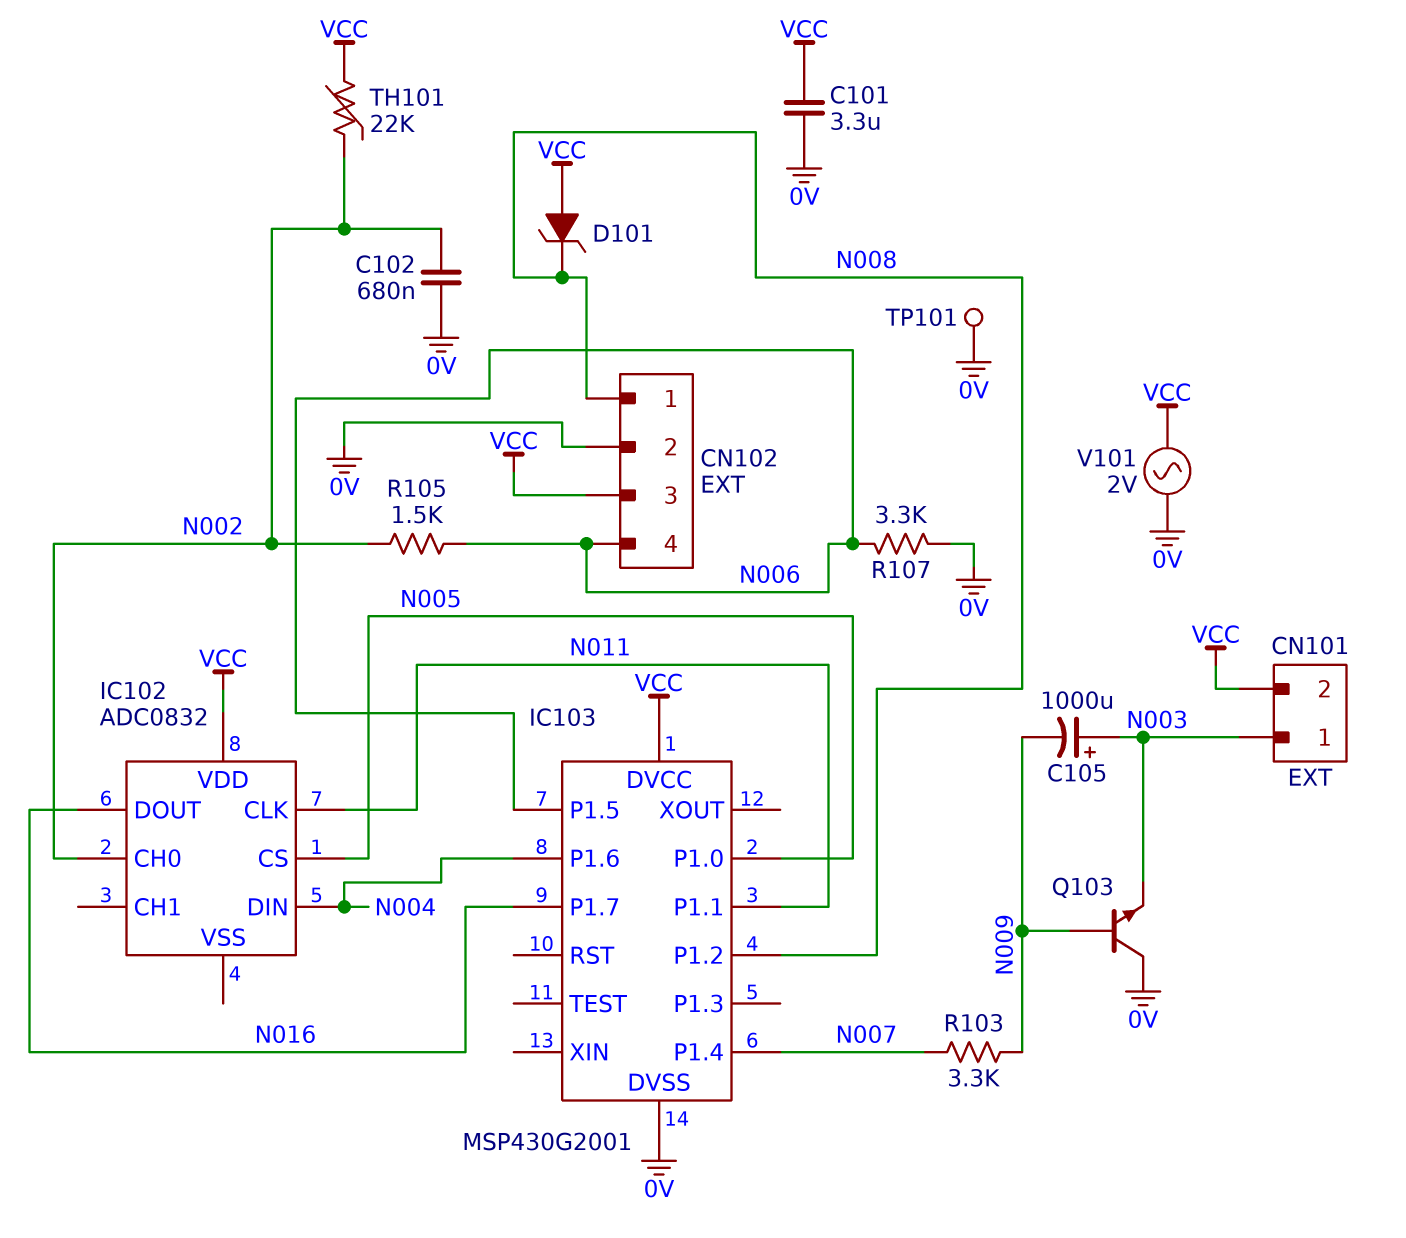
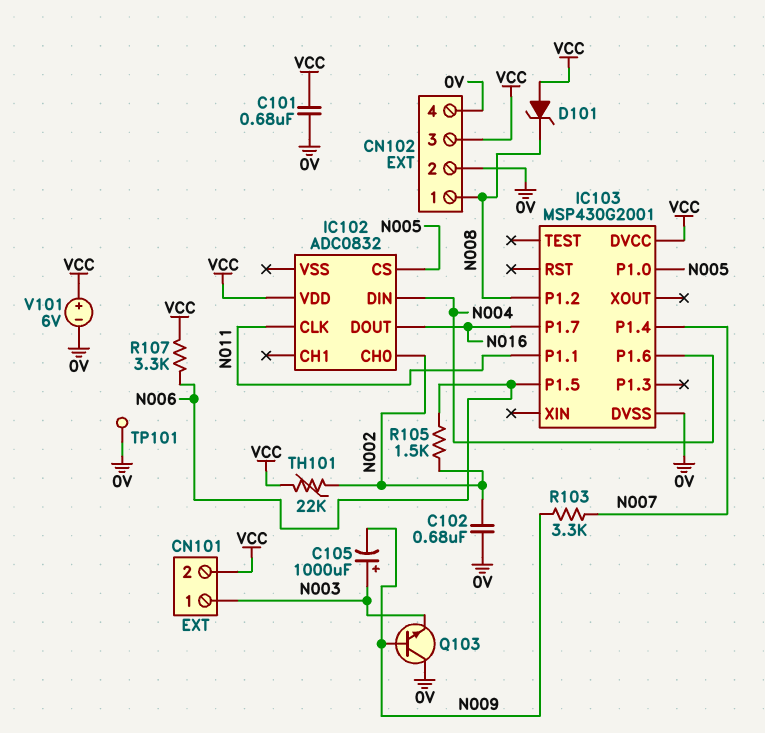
C101: 3.3uF (0V, VCC) -> 680nF (0V, VCC)
CN102 pin 4: N006 -> 0V
R107: 3.3k (0V, N006) -> 3.3k (N006, VCC)
V101: AC 2V (0V, VCC) -> 6V (plus VCC, minus 0V)

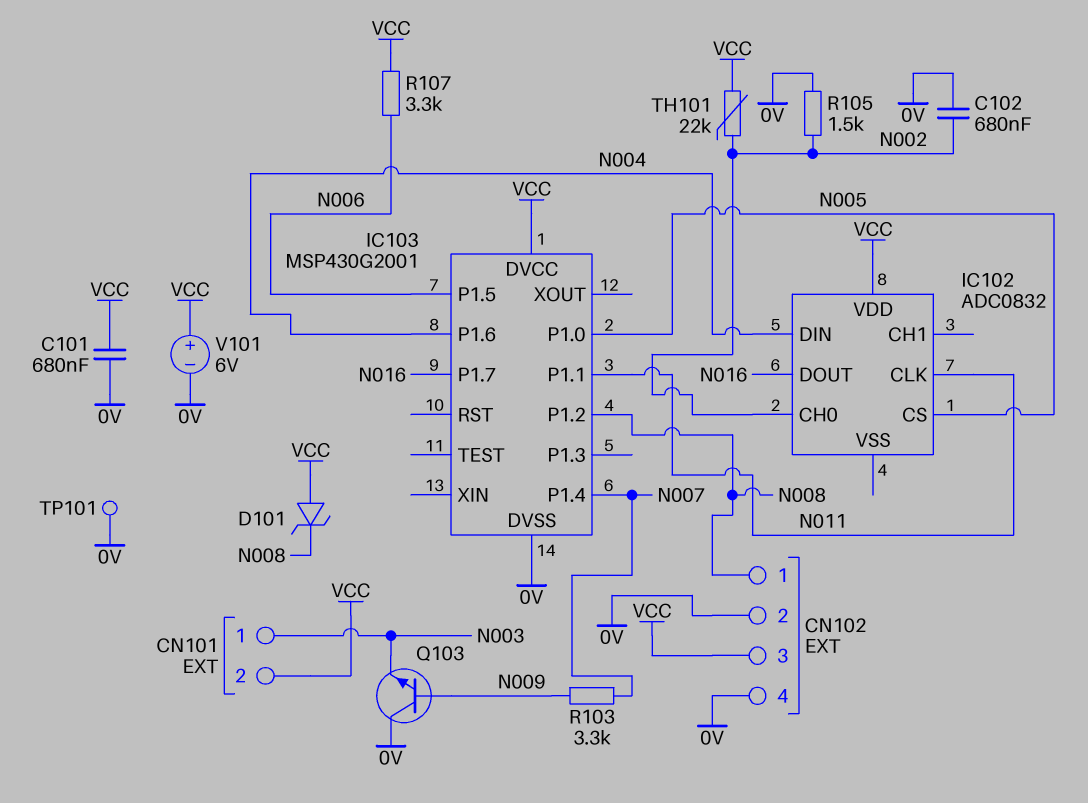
C105: 1000uF (plus N003, minus N009) -> none
R105: 1.5k (N002, N006) -> 1.5k (0V, N002)

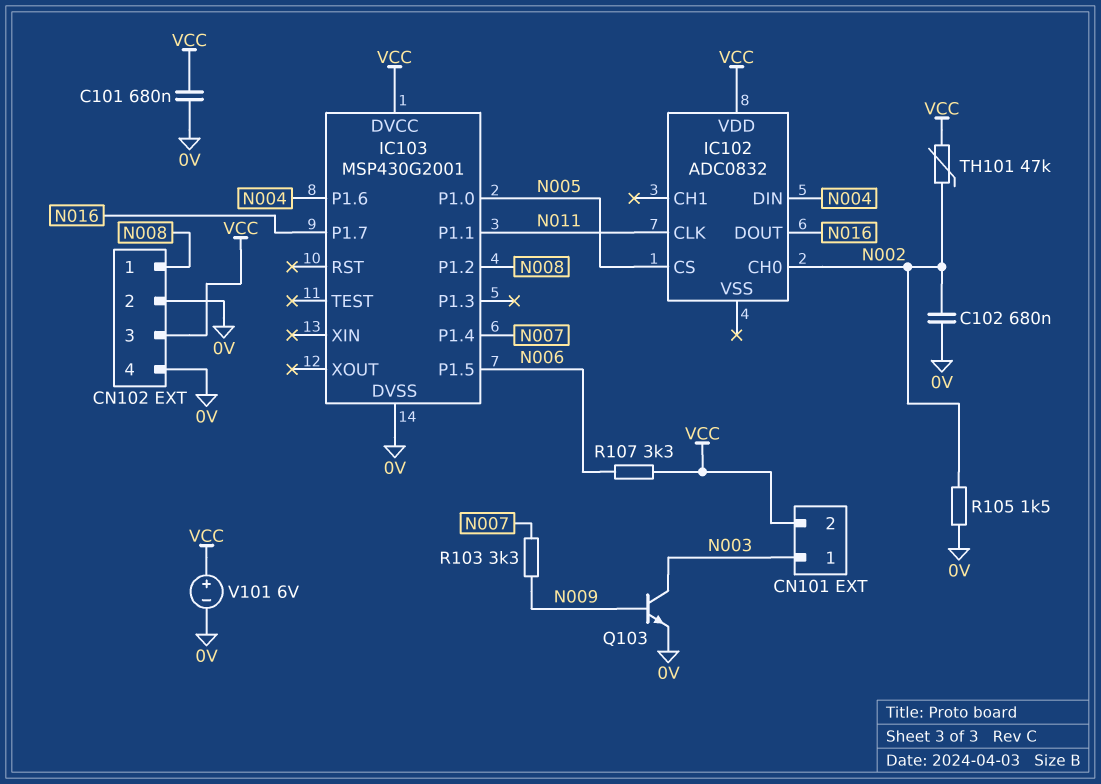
D101: zener (A VCC, K N008) -> none
Q103: NPN (B N009, C 0V, E N003) -> NPN (B N009, C N003, E 0V)
TH101: 22k (N002, VCC) -> 47k (N002, VCC)
TP101: test point (0V) -> none

